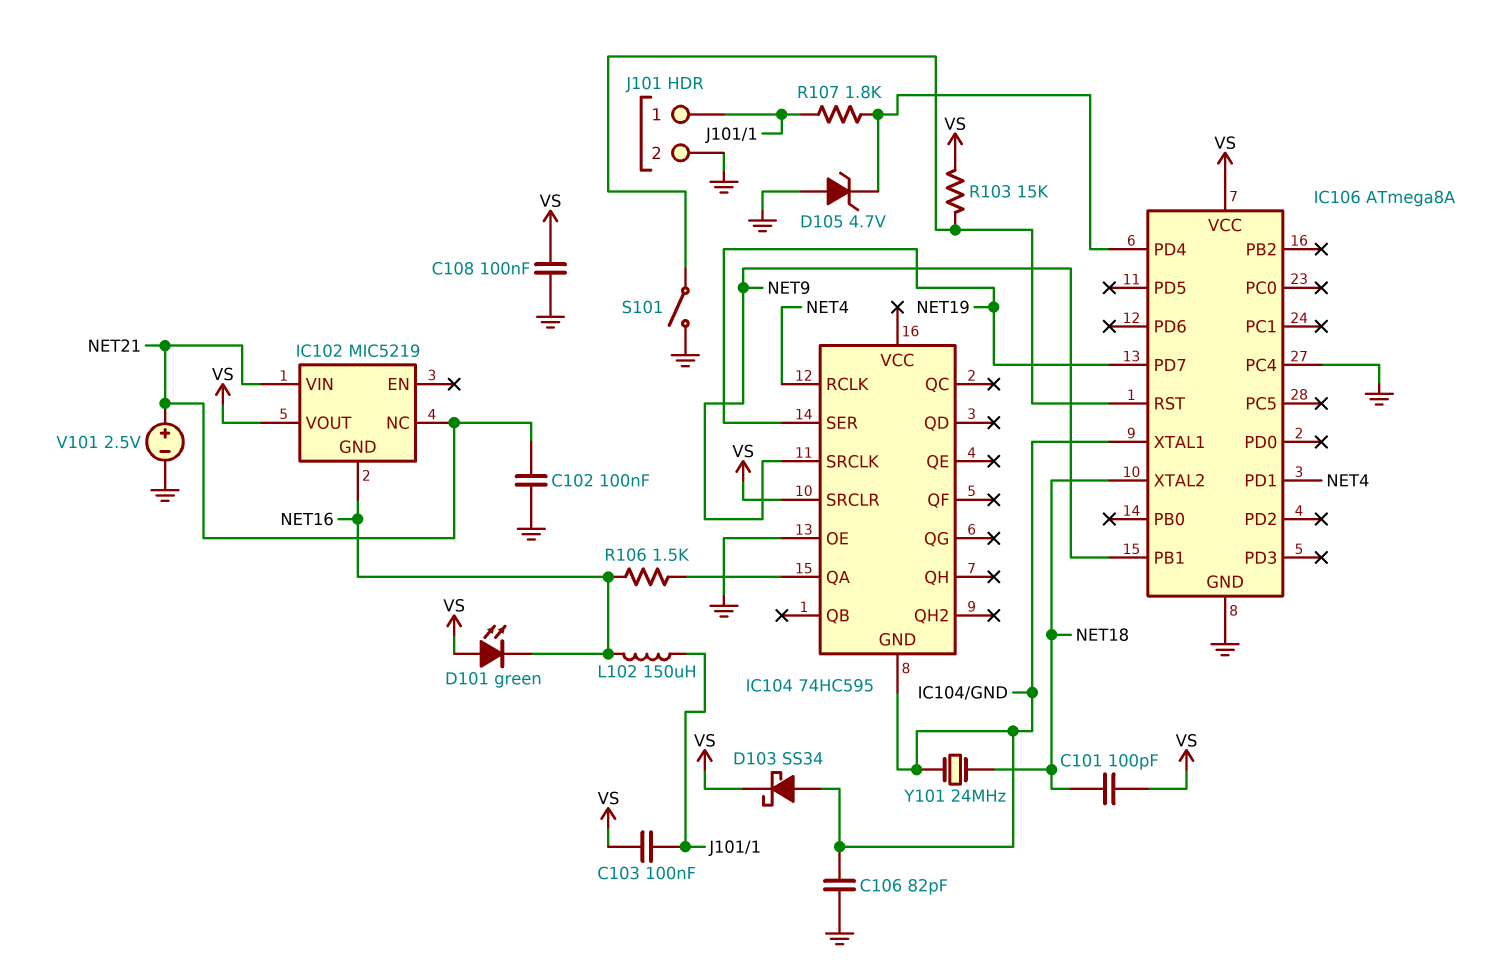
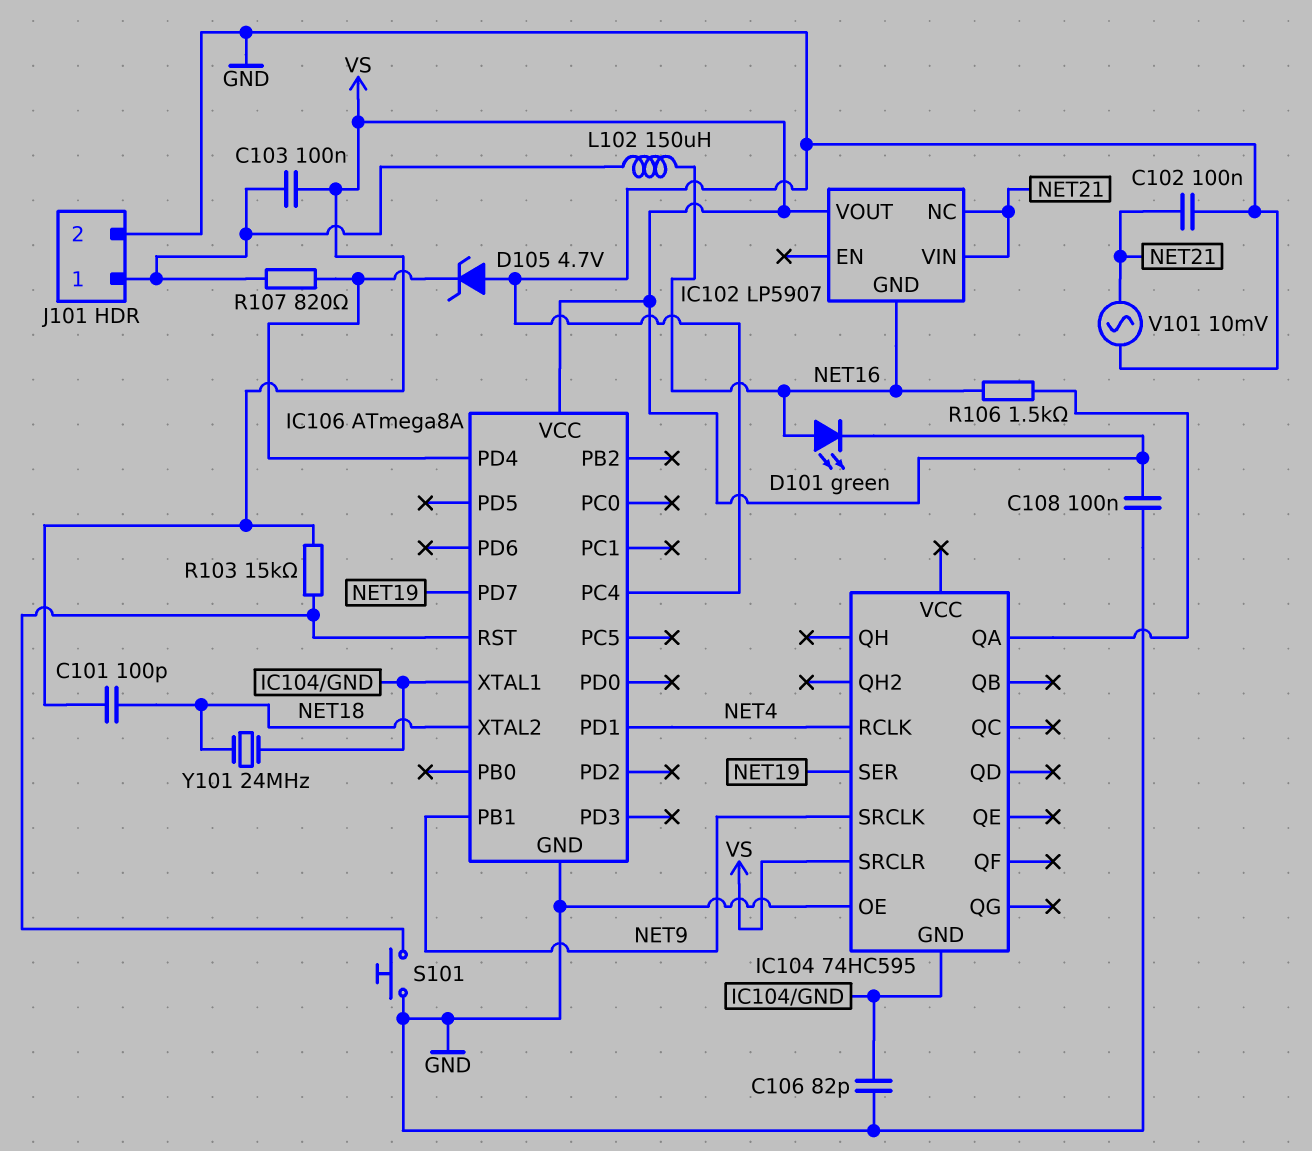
D101: LED green (A VS, K NET16) -> LED green (A NET16, K VS)
D103: schottky SS34 (A IC104/GND, K VS) -> none
IC102: MIC5219 -> LP5907
R107: 1.8k (IC106/PD4, J101/1) -> 820 (IC106/PD4, J101/1)
S101: switch (GND, IC106/RST) -> button (GND, IC106/RST)
V101: 2.5V (plus NET21, minus GND) -> AC 10mV (GND, NET21)

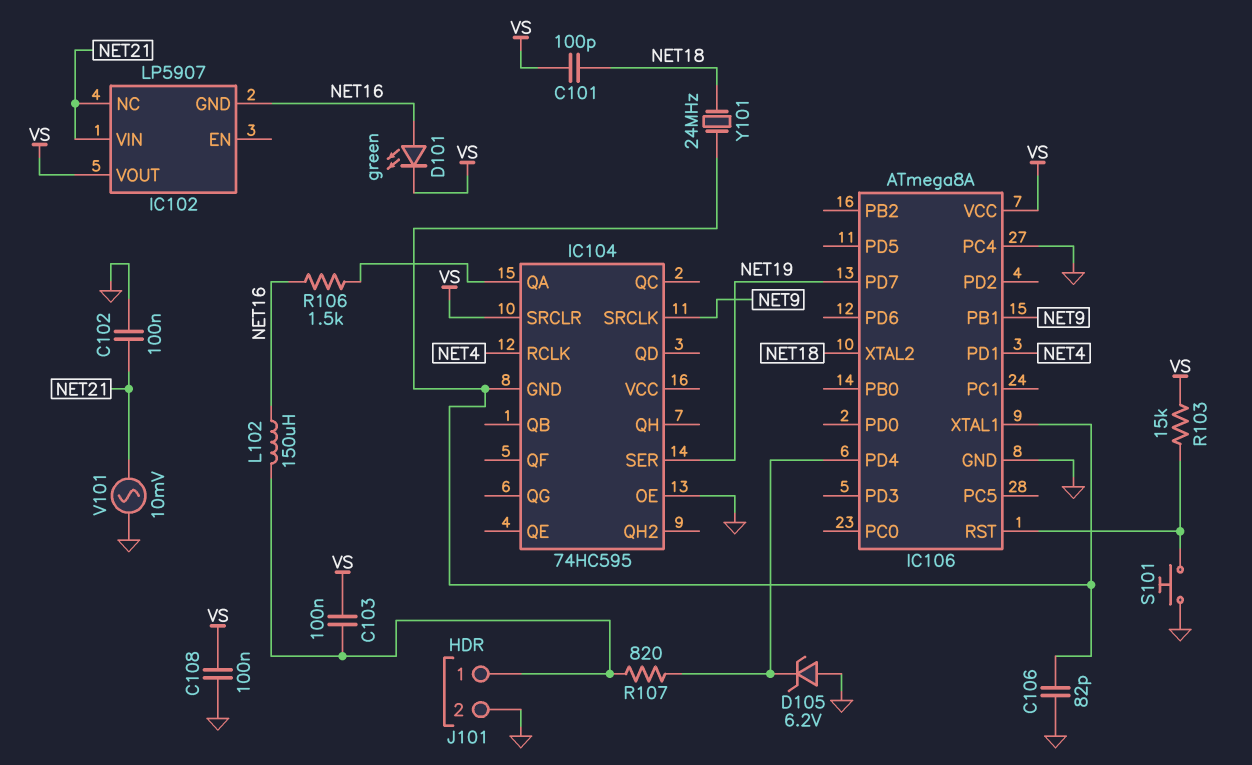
D105: zener 4.7V (A GND, K IC106/PD4) -> zener 6.2V (A GND, K IC106/PD4)

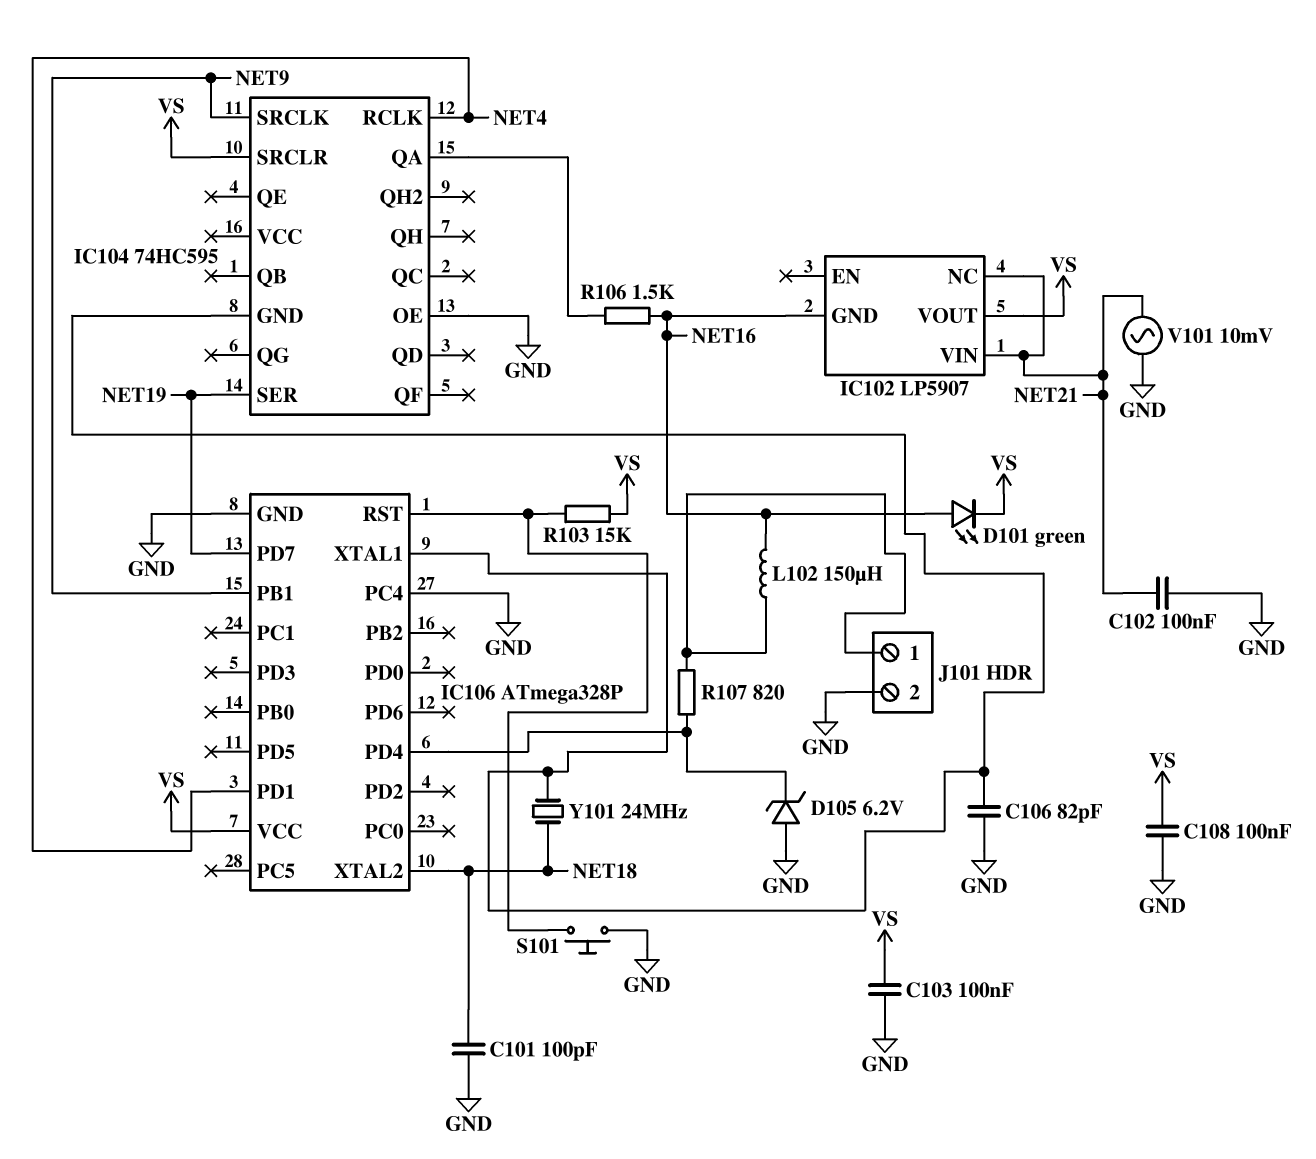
C101: 100pF (NET18, VS) -> 100pF (GND, NET18)
C103: 100nF (J101/1, VS) -> 100nF (GND, VS)
IC106: ATmega8A -> ATmega328P

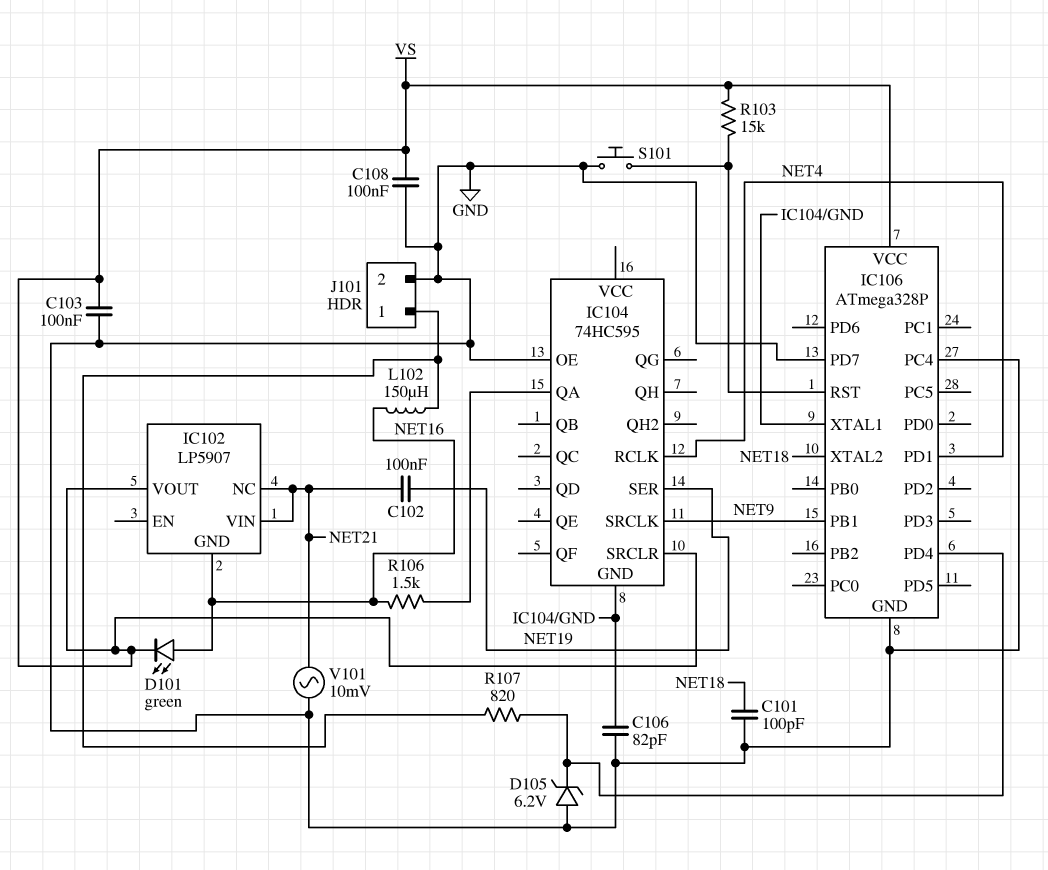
C102: 100nF (GND, NET21) -> 100nF (NET19, NET21)
IC106 pin PD7: NET19 -> GND
Y101: 24MHz (IC104/GND, NET18) -> none

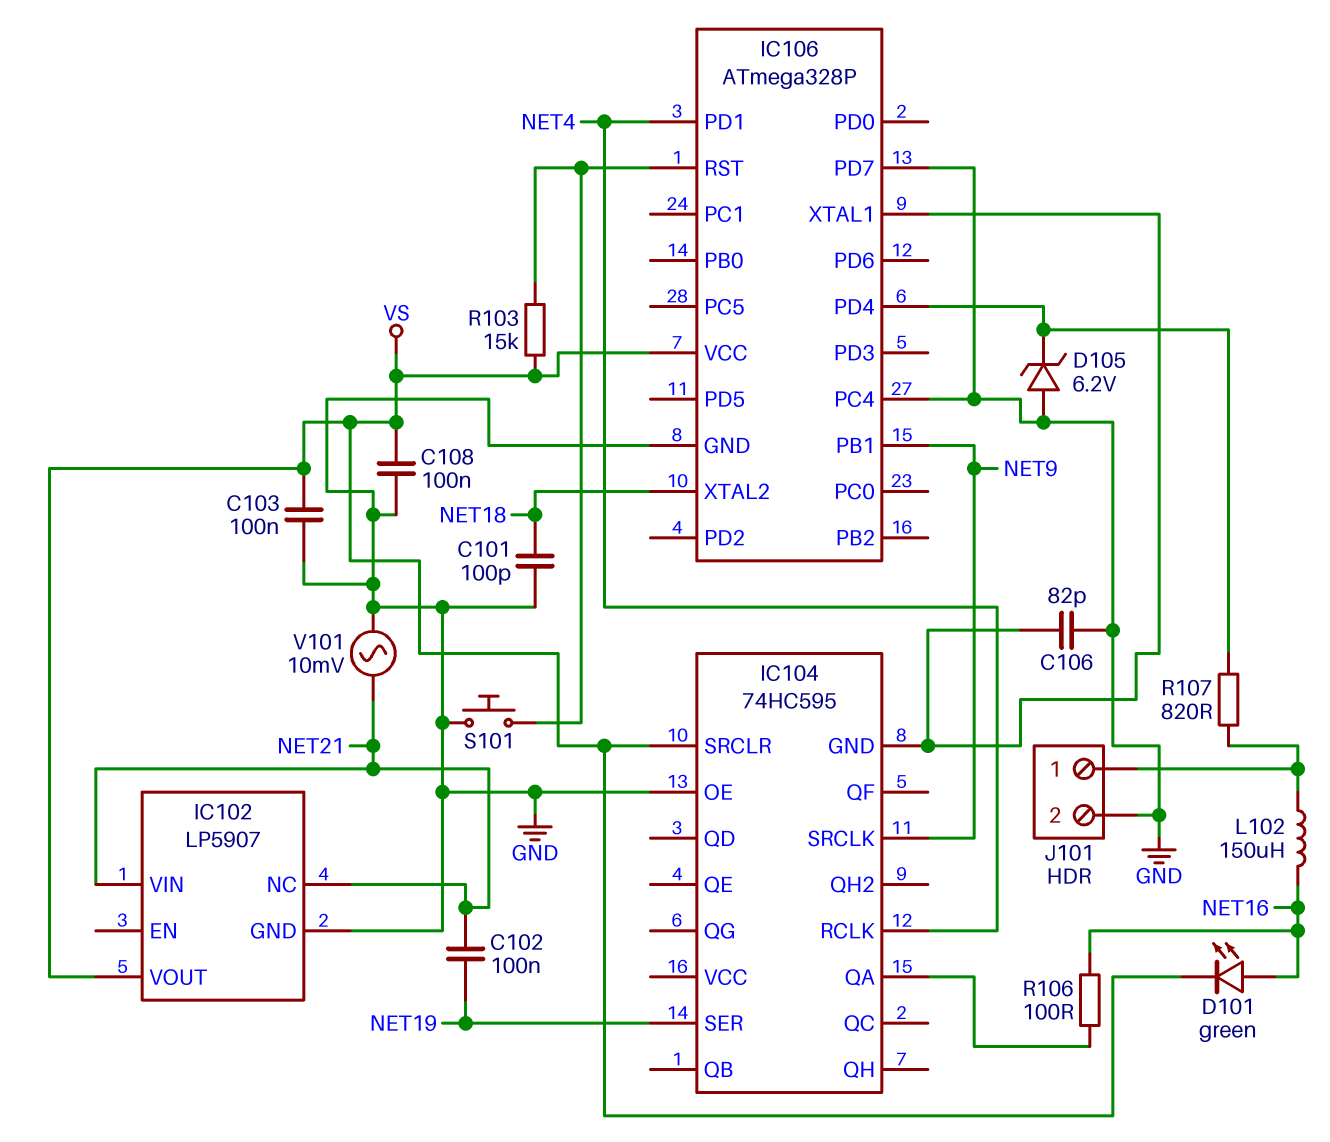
IC102 pin GND: NET16 -> GND
R106: 1.5k (IC104/QA, NET16) -> 100 (IC104/QA, NET16)

